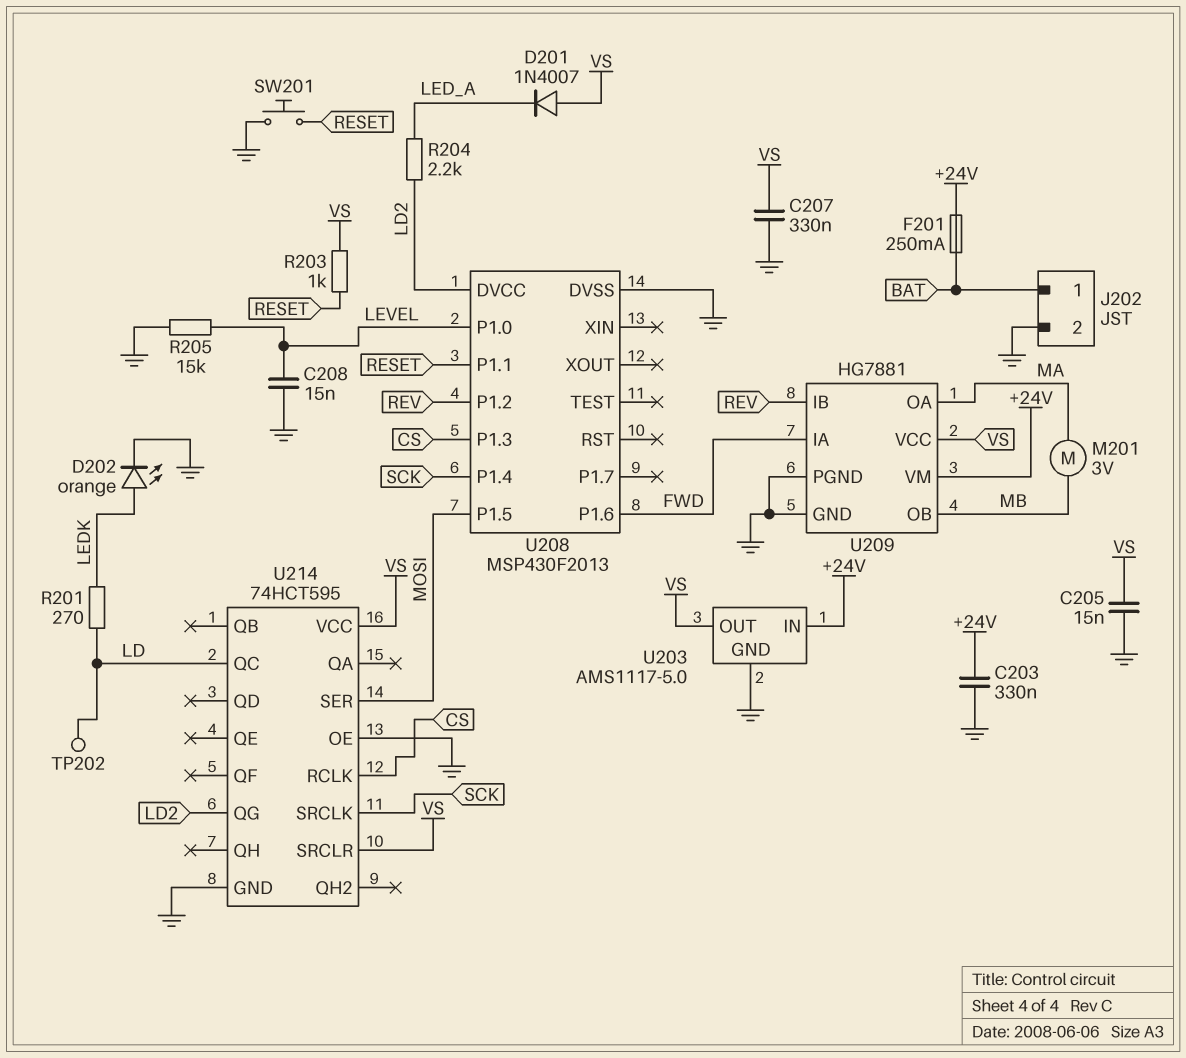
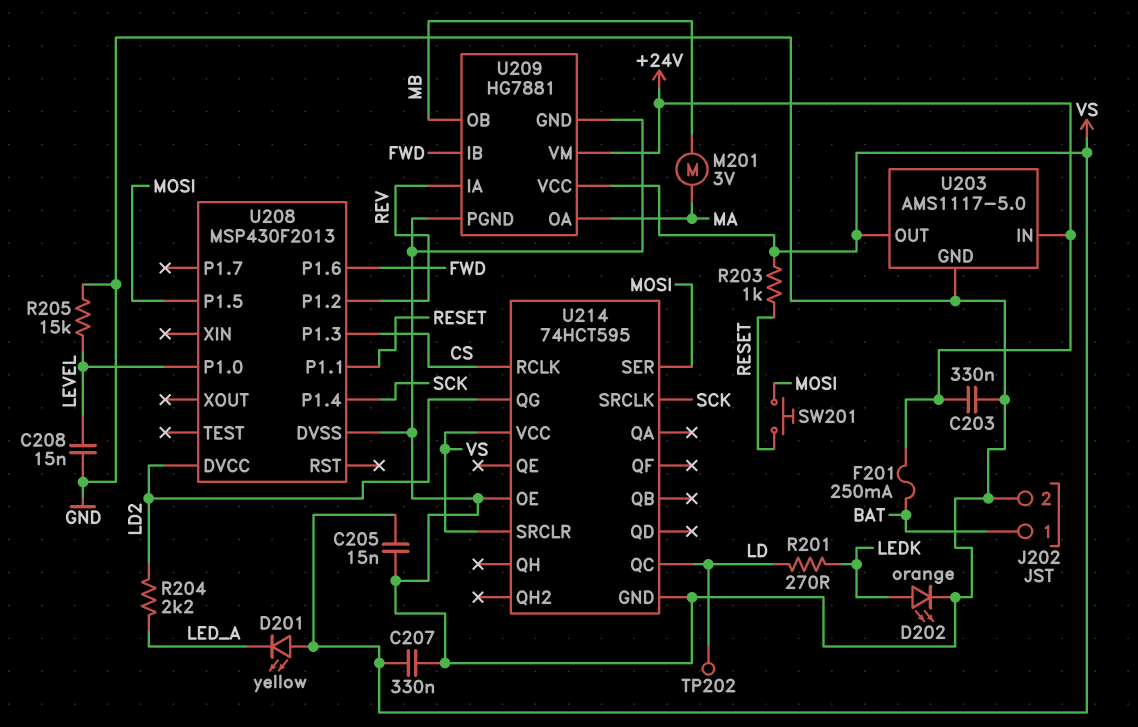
D201: diode 1N4007 (A VS, K LED_A) -> LED yellow (A VS, K LED_A)
SW201: button (GND, RESET) -> button (MOSI, RESET)
U209 pin IA: FWD -> REV
U209 pin IB: REV -> FWD

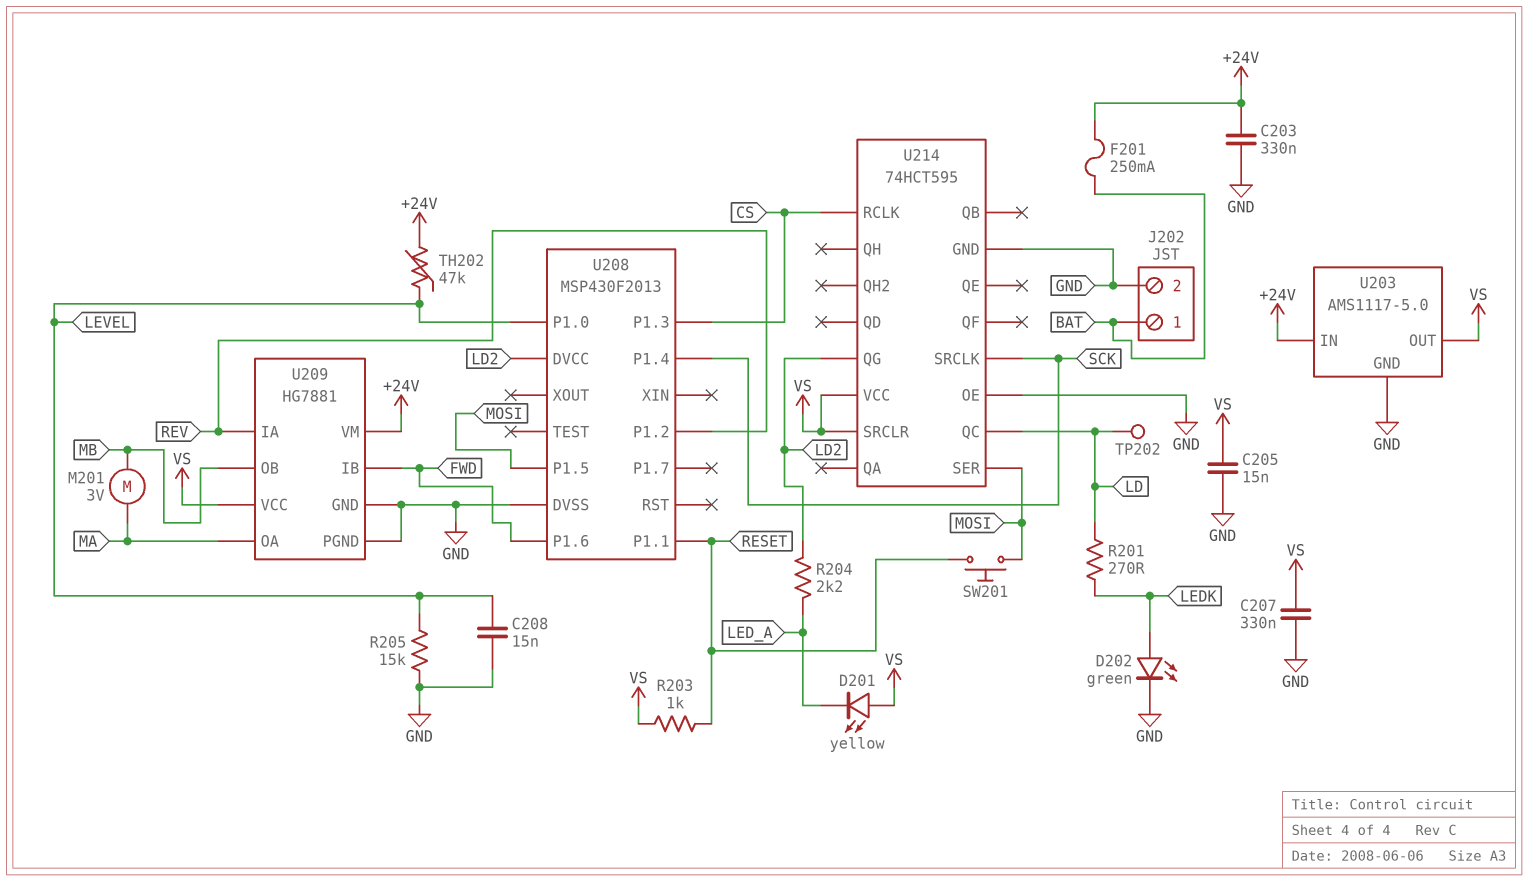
D202: LED orange (A LEDK, K GND) -> LED green (A LEDK, K GND)
TH202: none -> 47k (+24V, LEVEL)

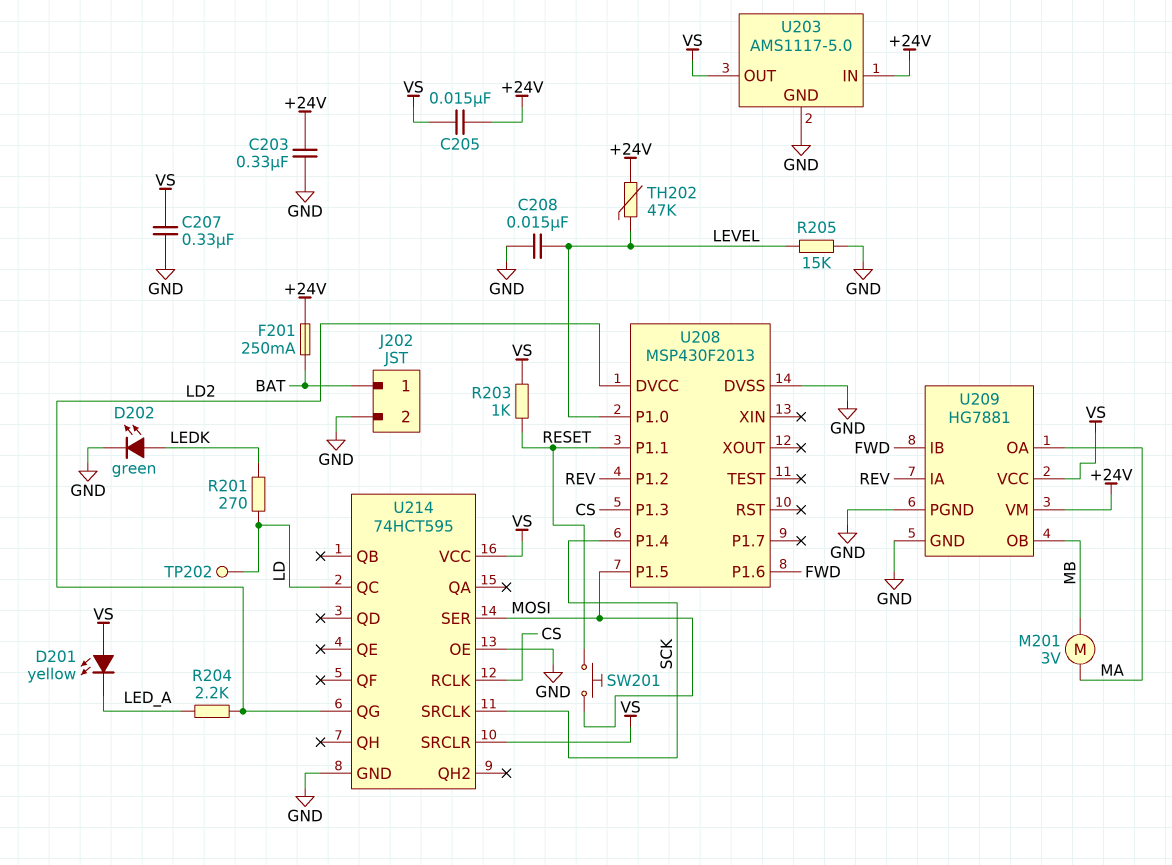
C205: 15nF (GND, VS) -> 15nF (+24V, VS)

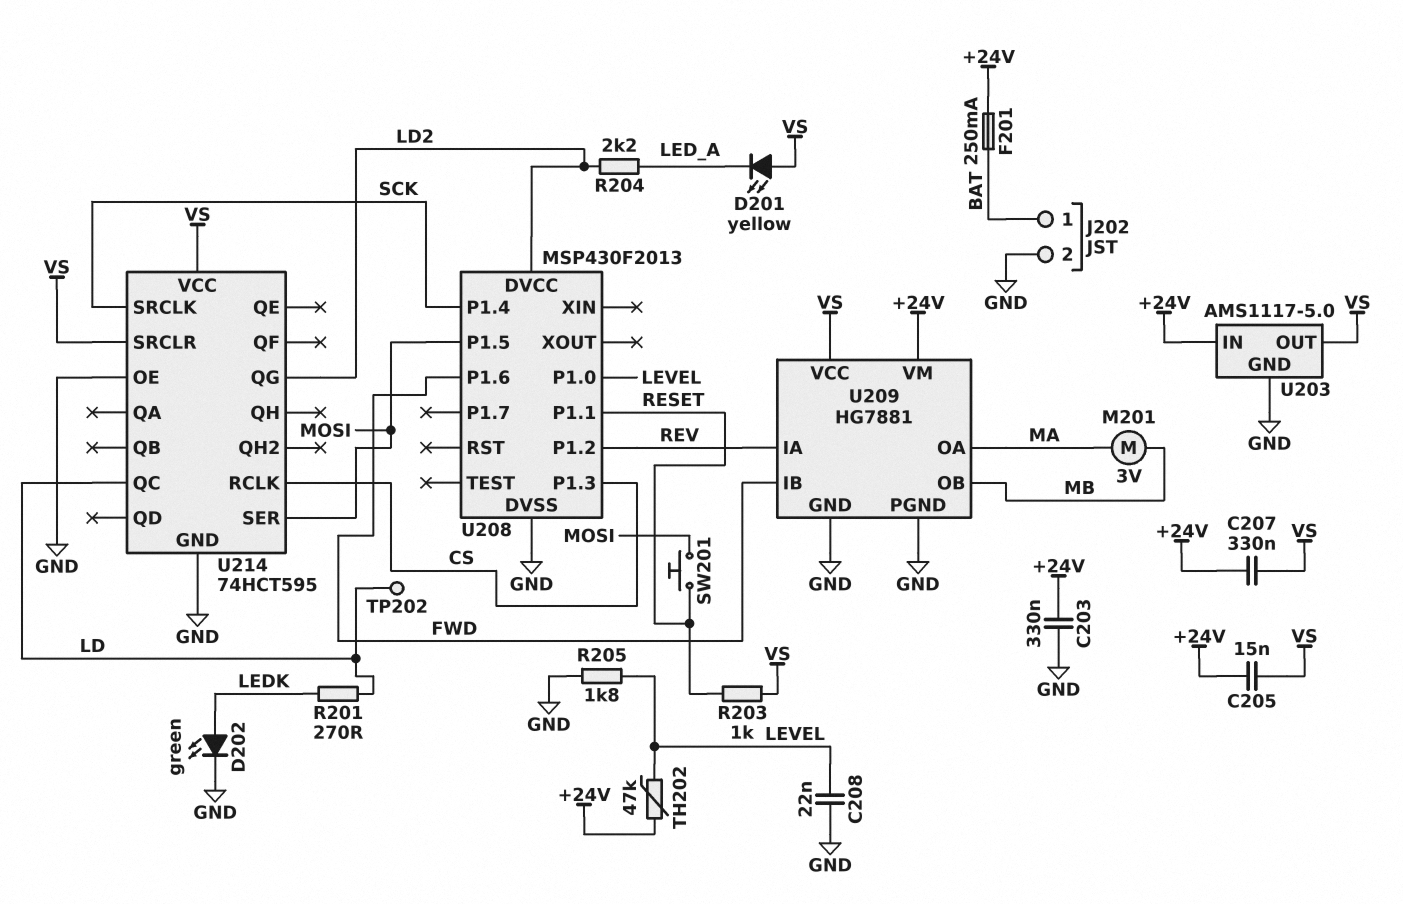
C207: 330nF (GND, VS) -> 330nF (+24V, VS)
C208: 15nF (GND, LEVEL) -> 22nF (GND, LEVEL)
R205: 15k (GND, LEVEL) -> 1.8k (GND, LEVEL)

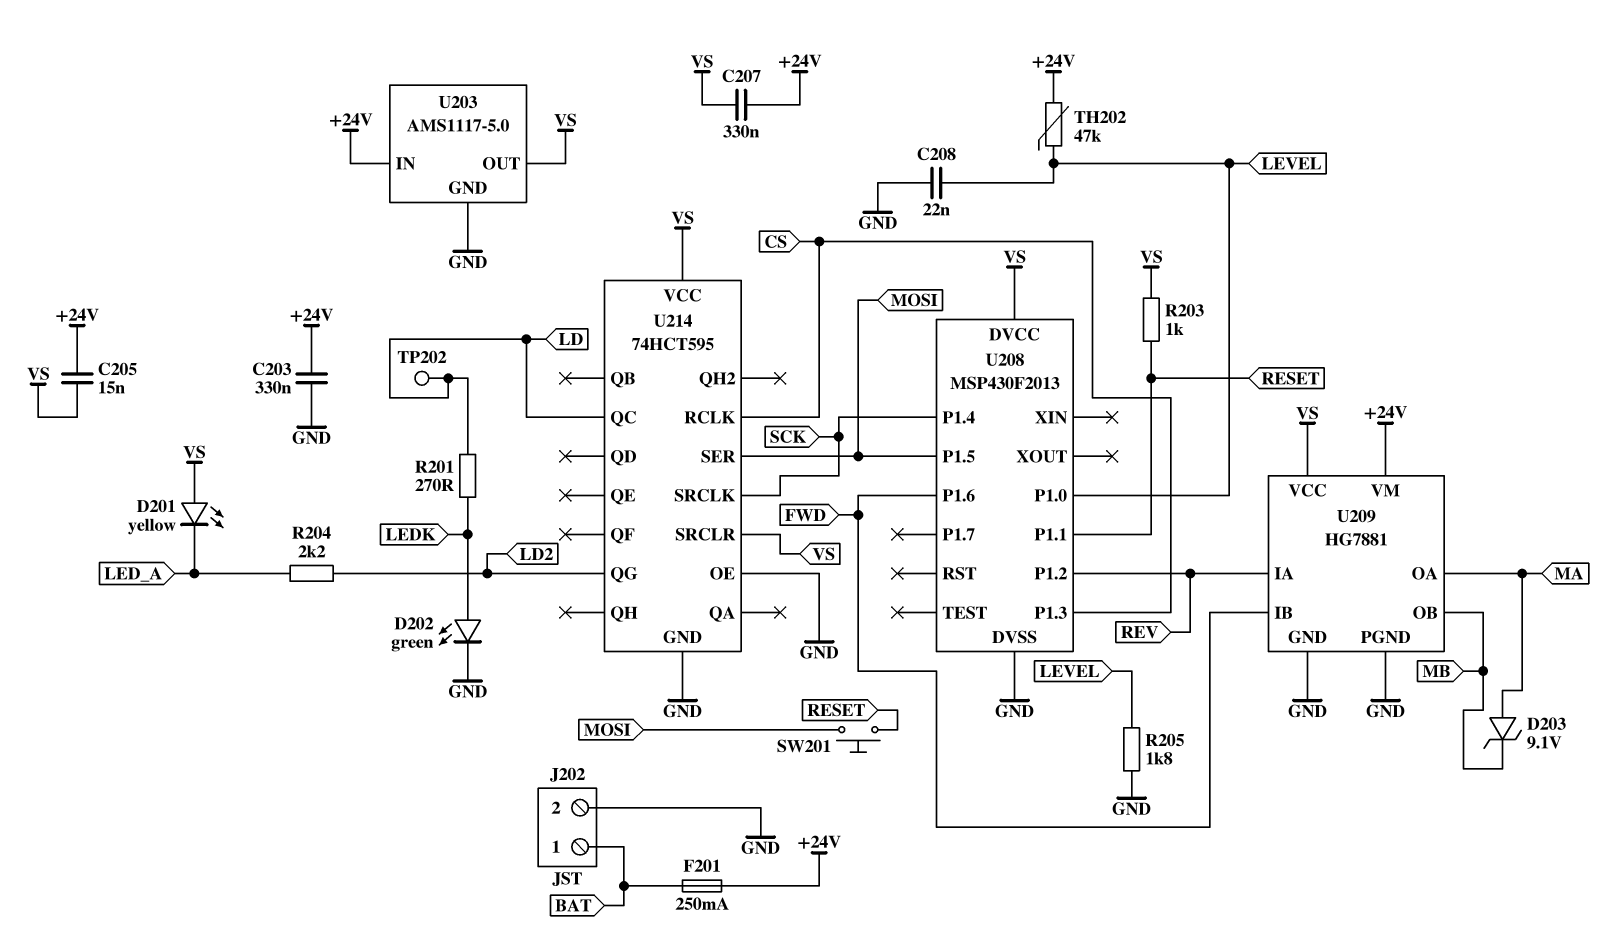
D203: none -> zener 9.1V (A MA, K MB)
M201: motor 3V (MA, MB) -> none
U208 pin DVCC: LD2 -> VS

